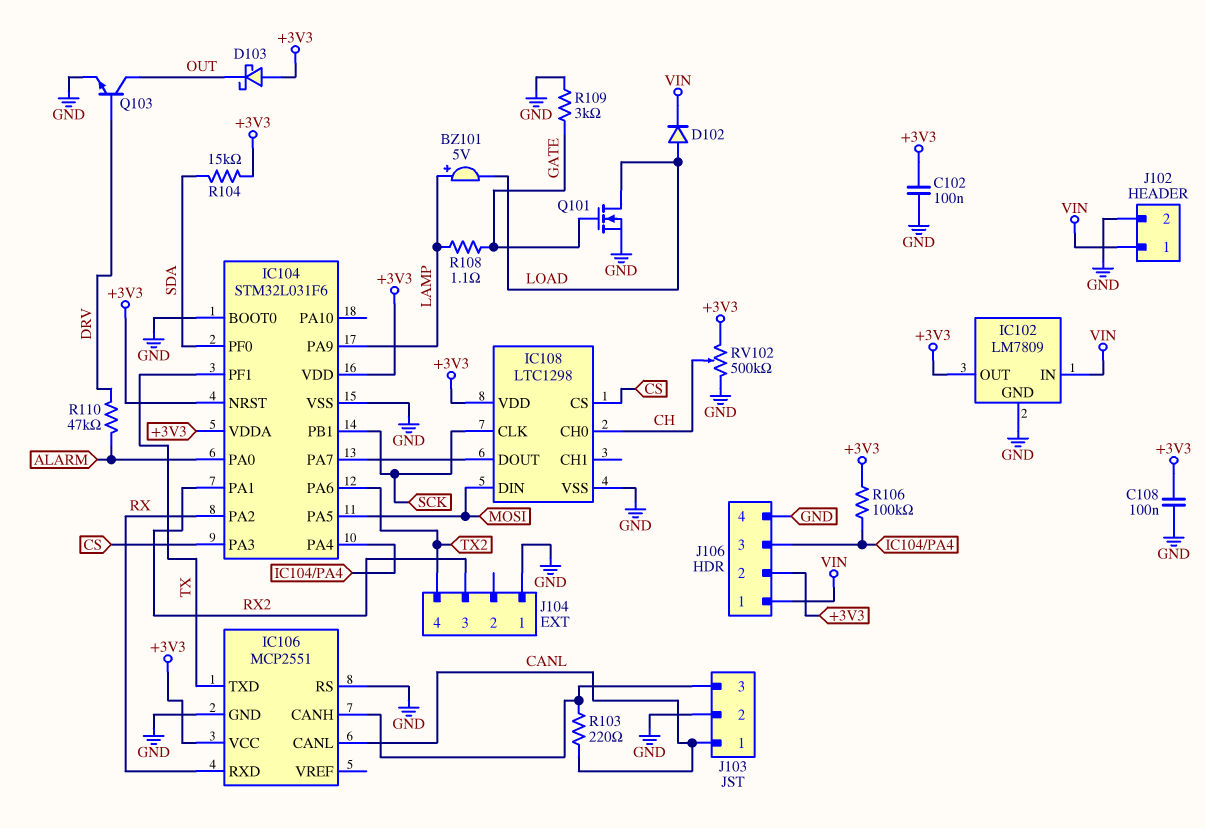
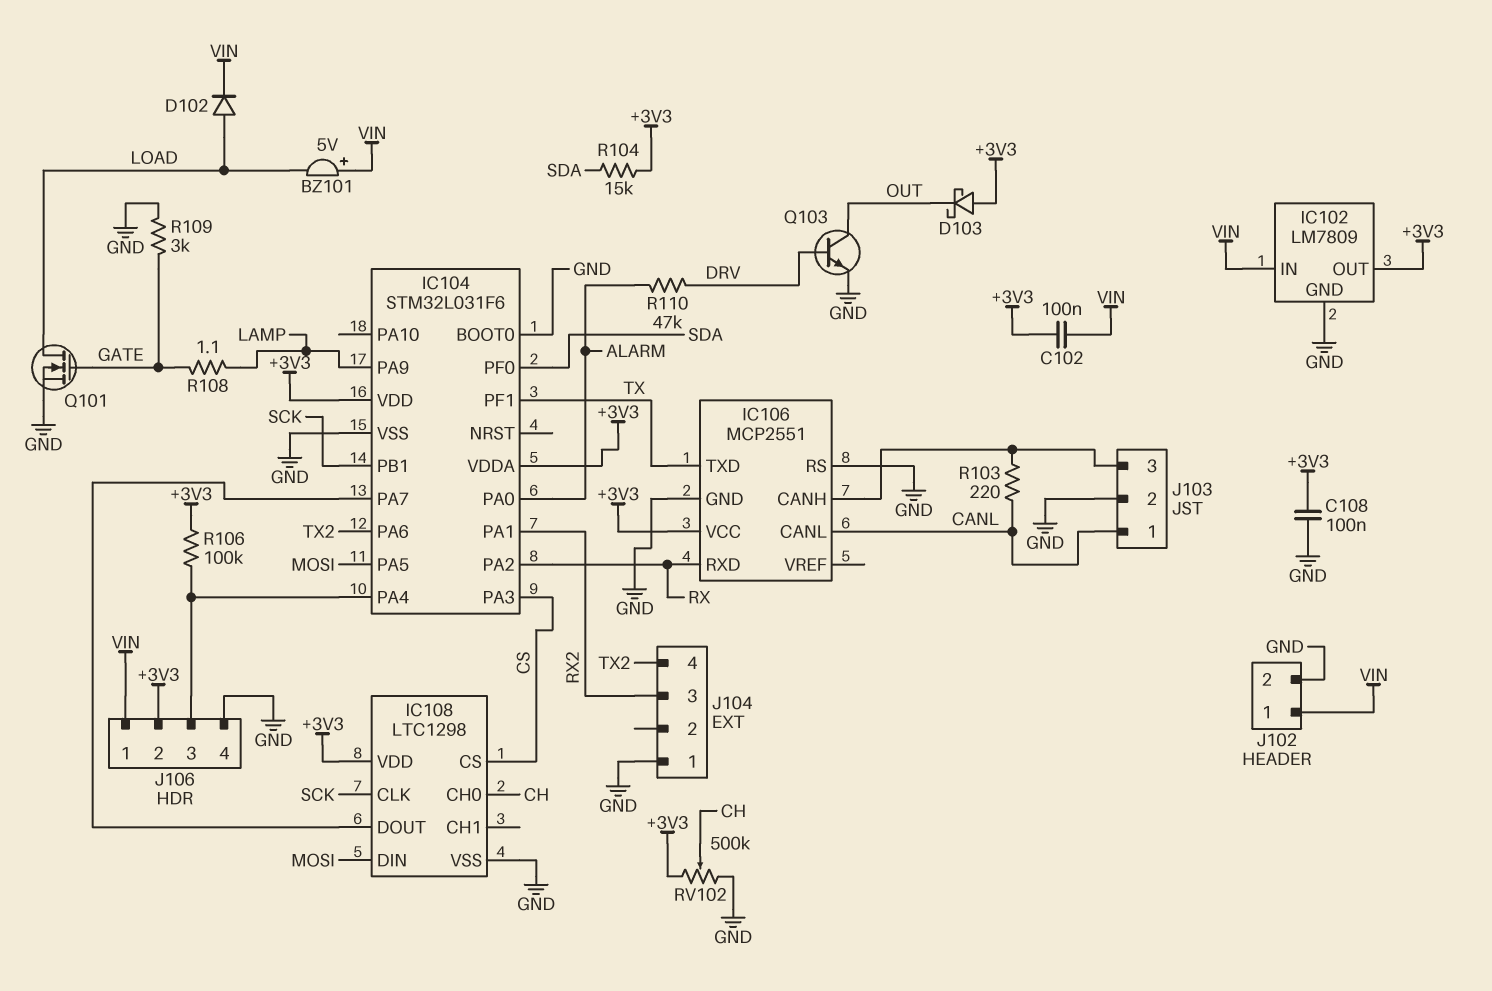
BZ101: buzzer 5V (plus LAMP, minus LOAD) -> buzzer 5V (plus VIN, minus LOAD)
C102: 100nF (+3V3, GND) -> 100nF (+3V3, VIN)
IC104 pin NRST: +3V3 -> none

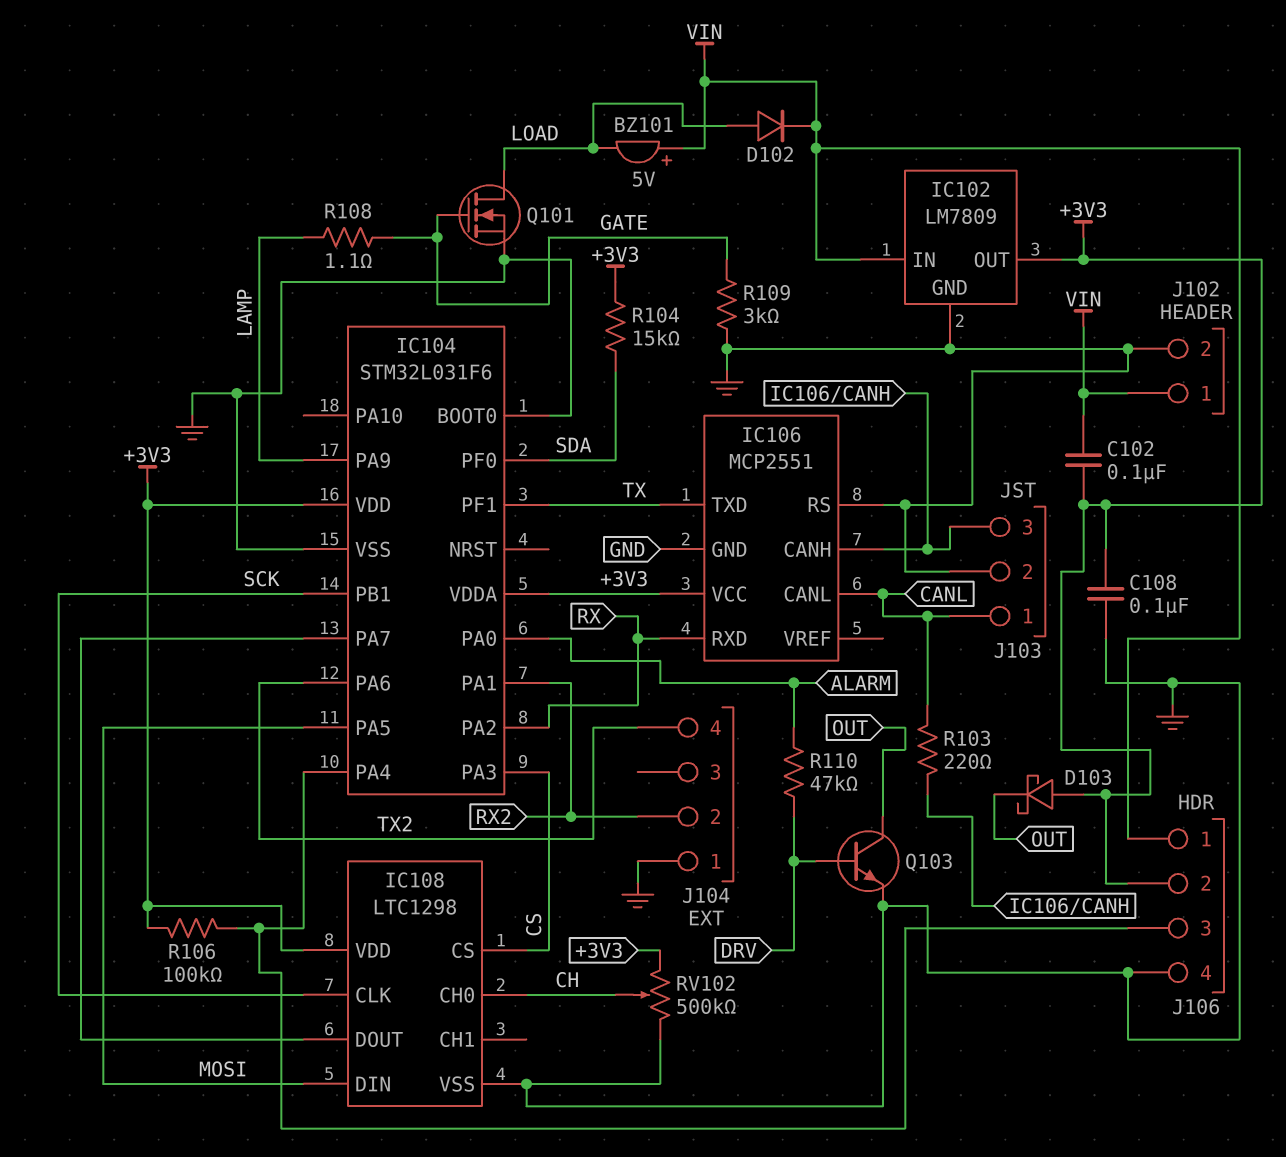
J104 pin 2: none -> RX2
J104 pin 3: RX2 -> none

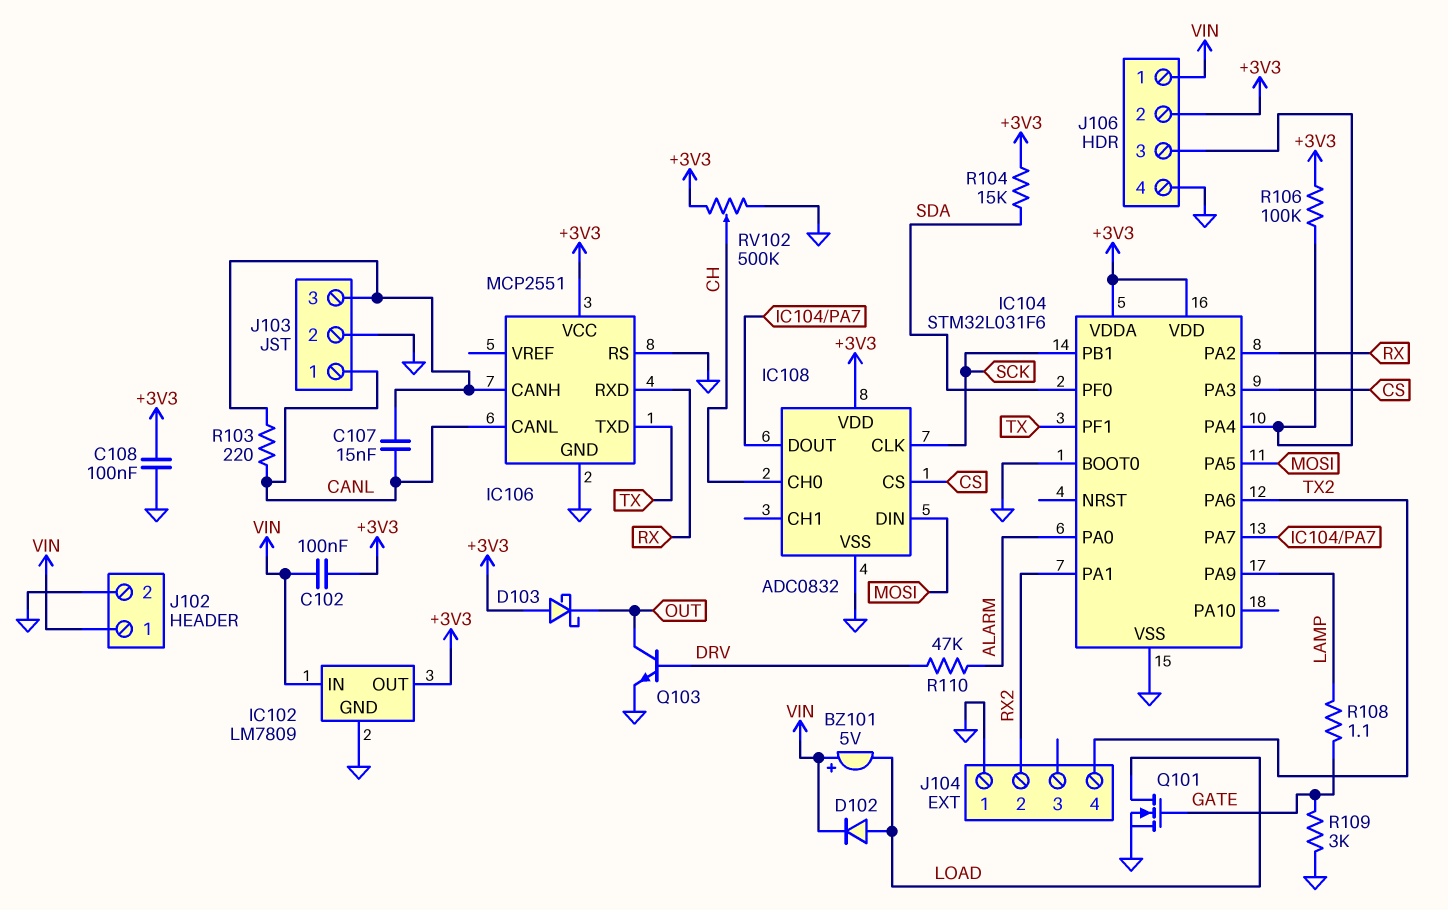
C107: none -> 15nF (CANL, IC106/CANH)
IC108: LTC1298 -> ADC0832

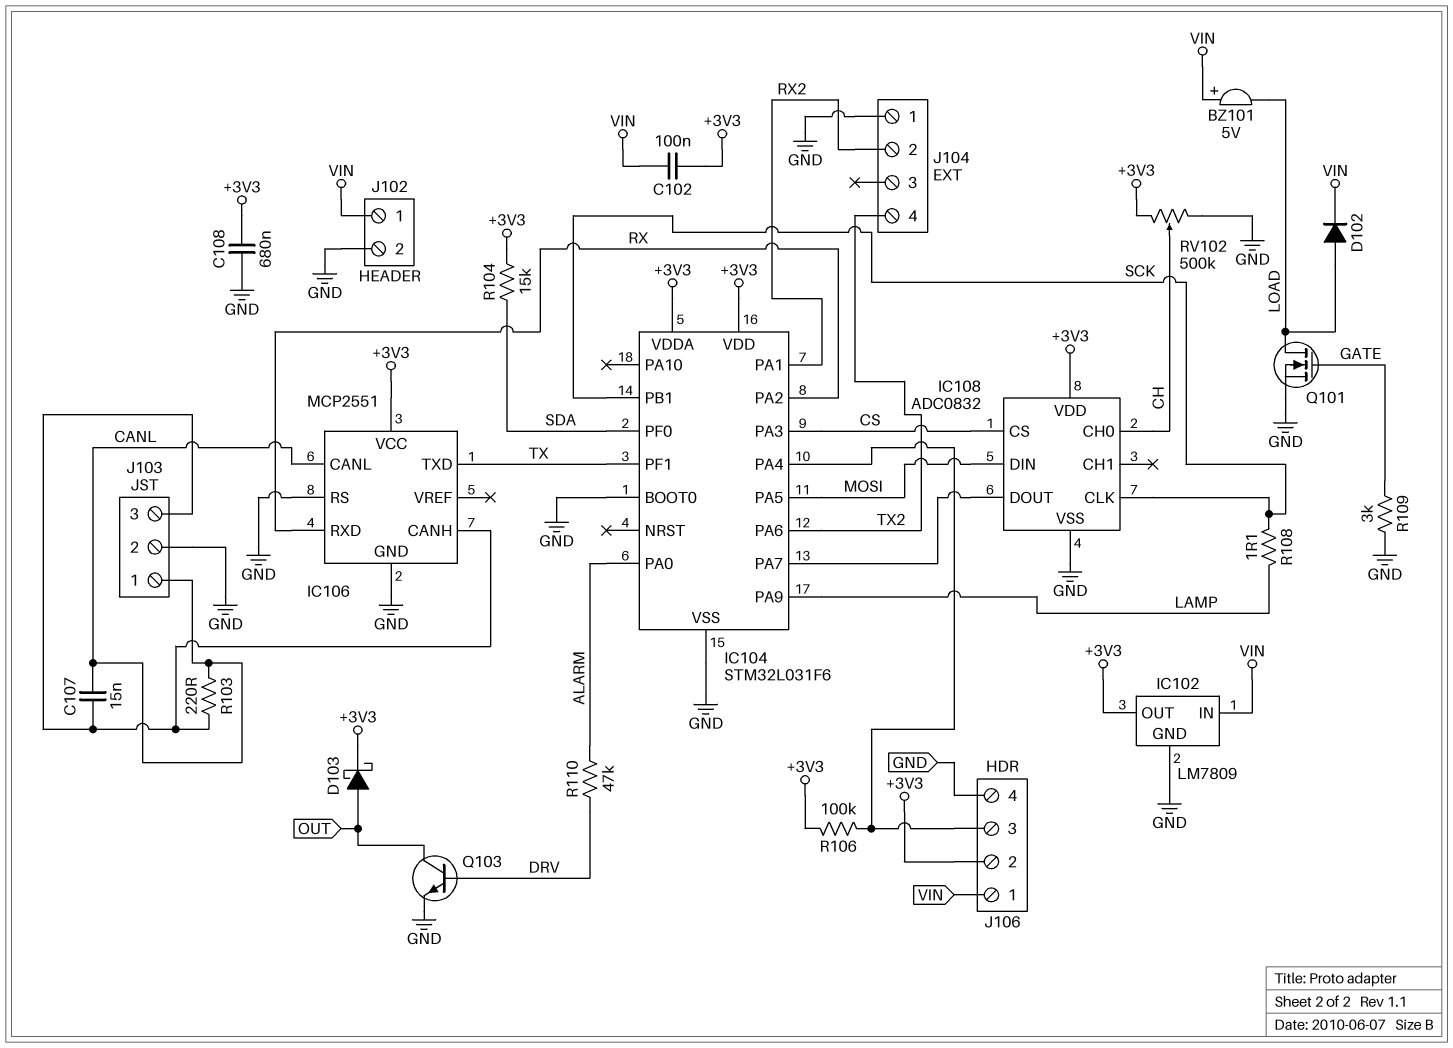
C108: 100nF (+3V3, GND) -> 680nF (+3V3, GND)
D103: schottky (A +3V3, K OUT) -> schottky (A OUT, K +3V3)
R108: 1.1 (GATE, LAMP) -> 1.1 (LAMP, SCK)

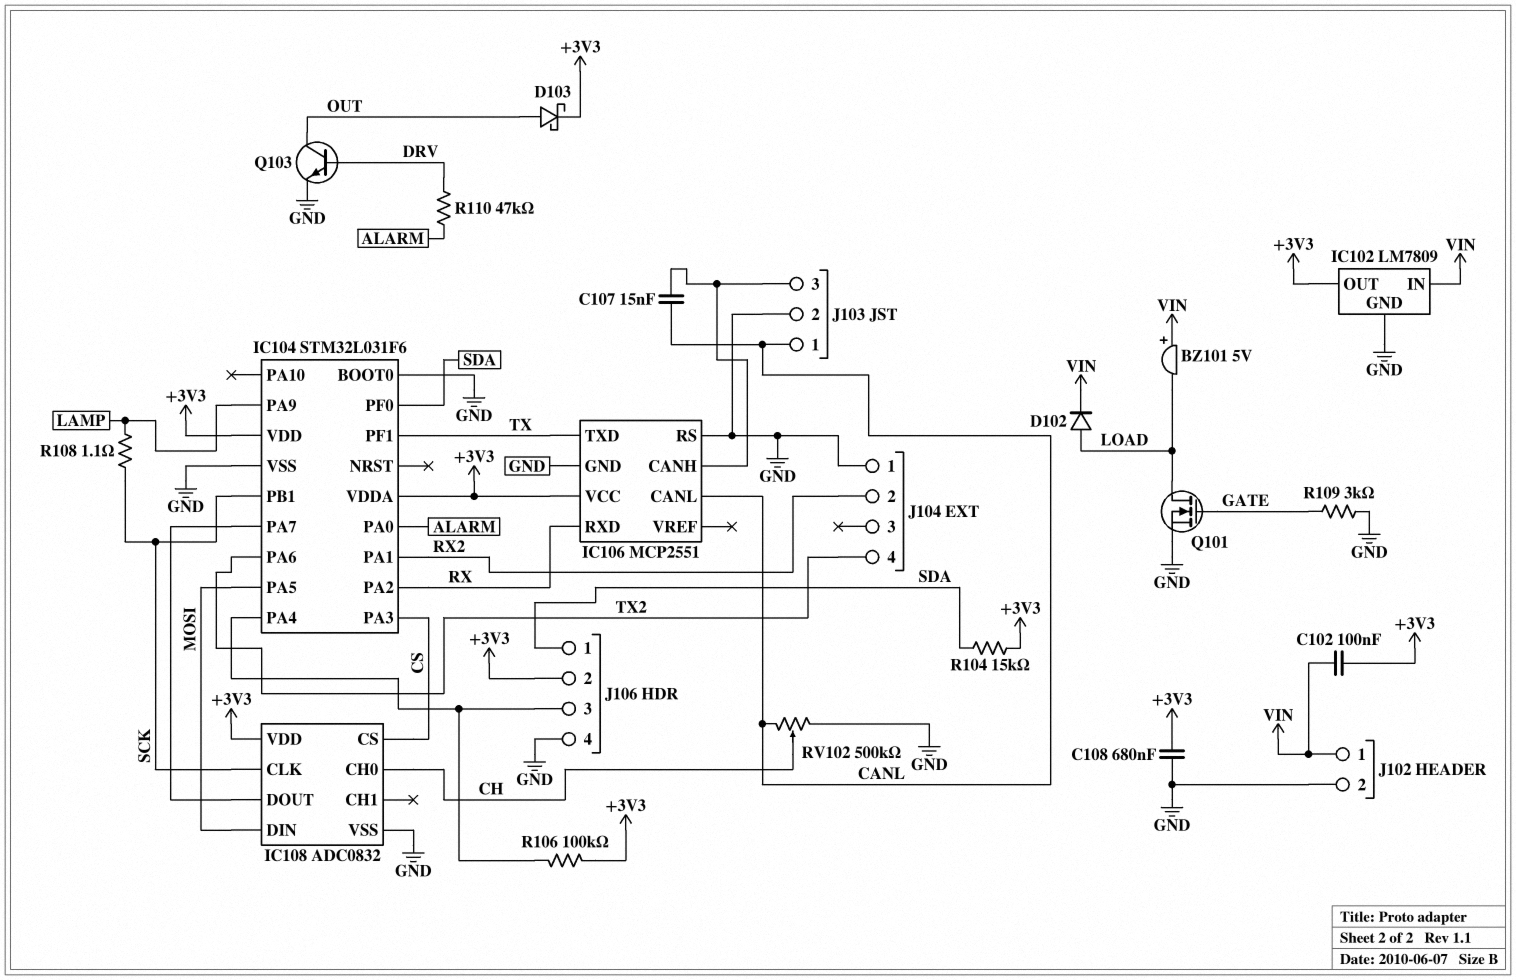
J106 pin 1: VIN -> SDA
R103: 220 (CANL, IC106/CANH) -> none
RV102: 500k (+3V3, GND, wiper CH) -> 500k (CANL, GND, wiper CH)

